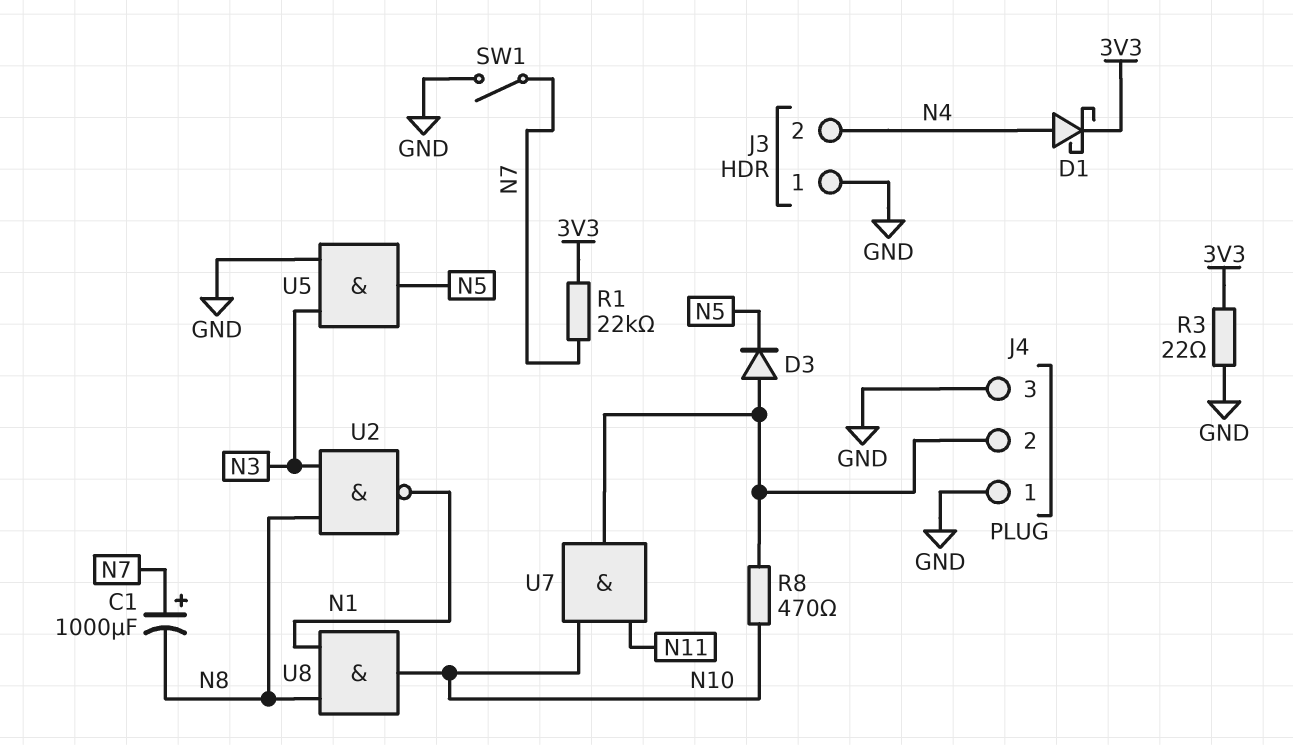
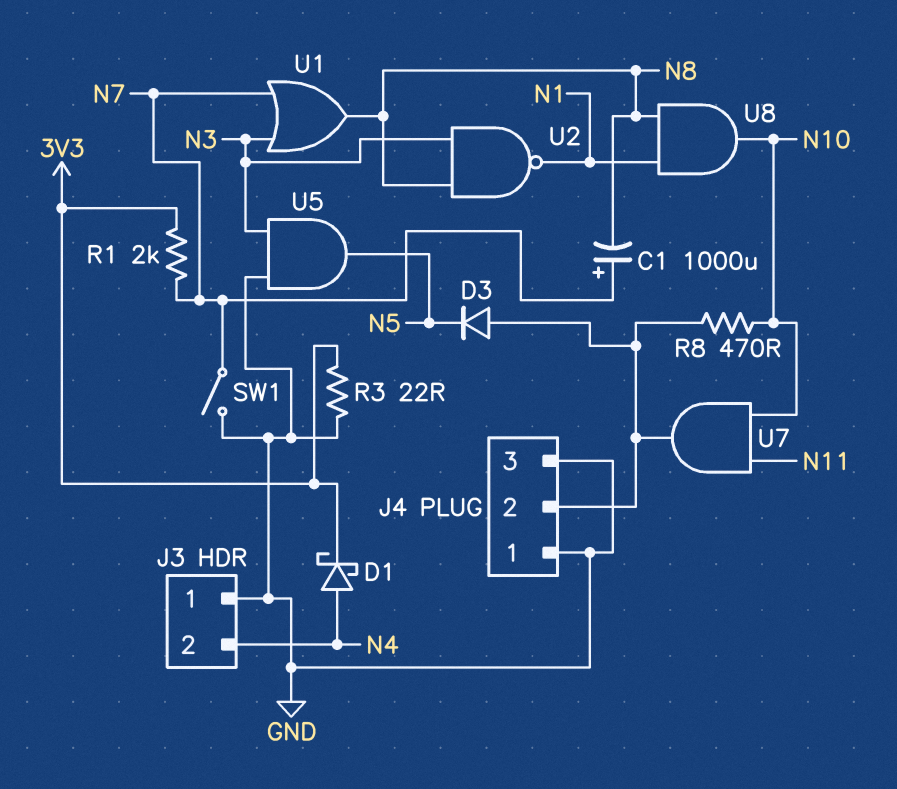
R1: 22k (3V3, N7) -> 2k (3V3, N7)
U1: none -> OR (in N3, in N7, out N8)

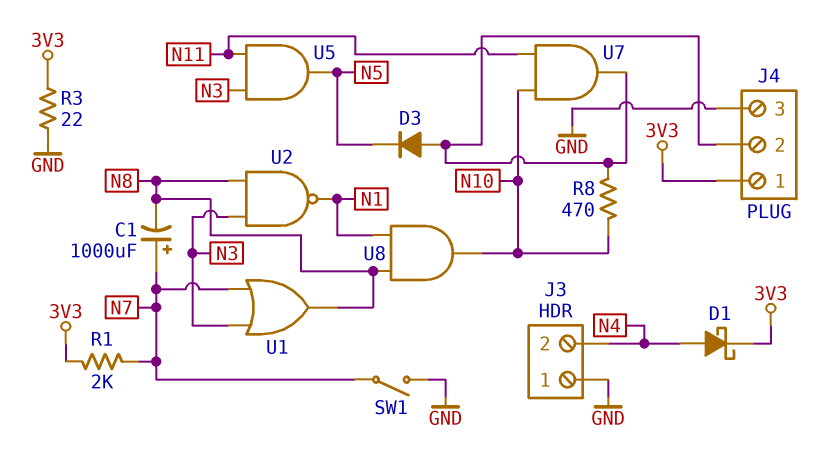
J4 pin 1: GND -> 3V3
U5: AND (in GND, in N3, out N5) -> AND (in N3, in N11, out N5)

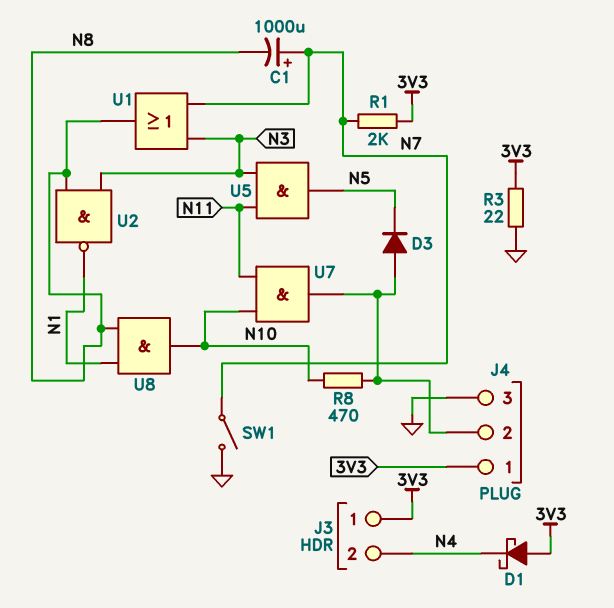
D1: schottky (A N4, K 3V3) -> schottky (A 3V3, K N4)
J3 pin 1: GND -> 3V3

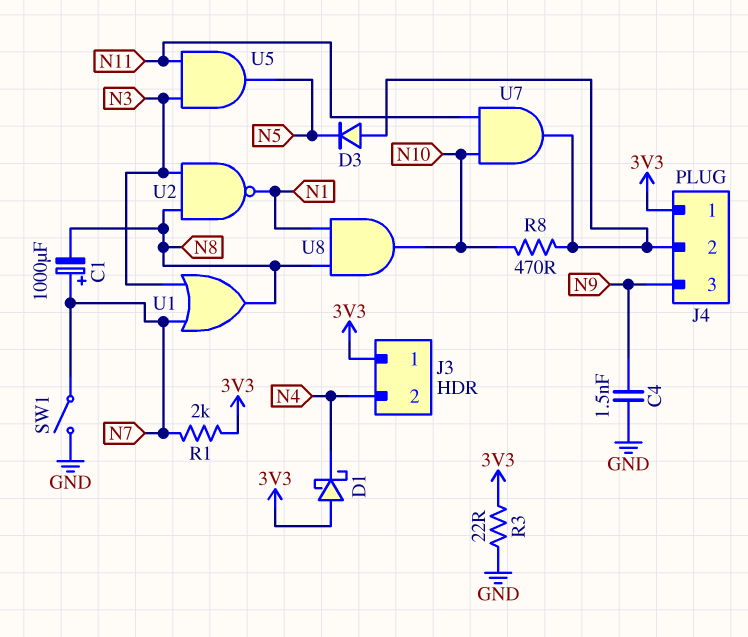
C4: none -> 1.5nF (GND, N9)
J4 pin 3: GND -> N9

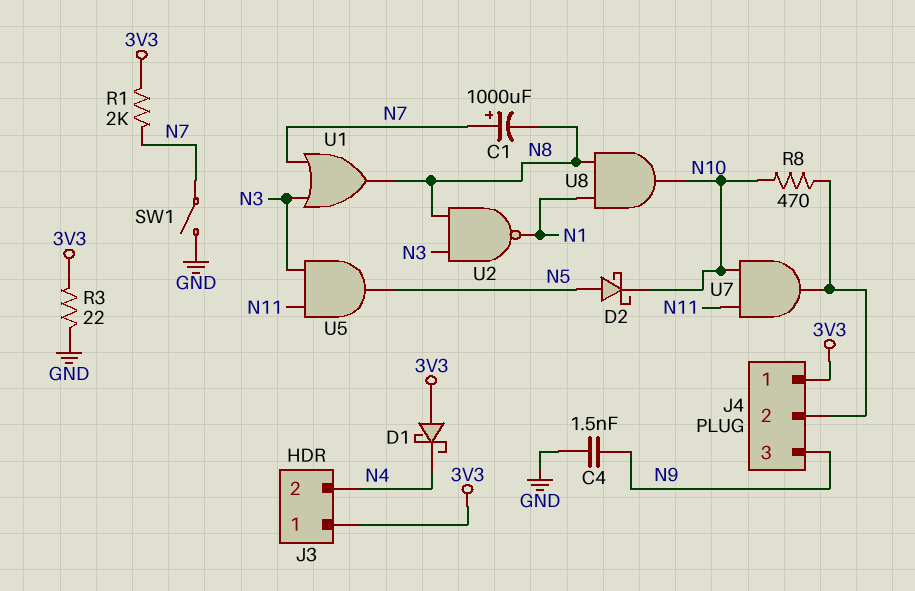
D2: none -> schottky (A N5, K N10)
D3: diode (A J4/2, K N5) -> none

